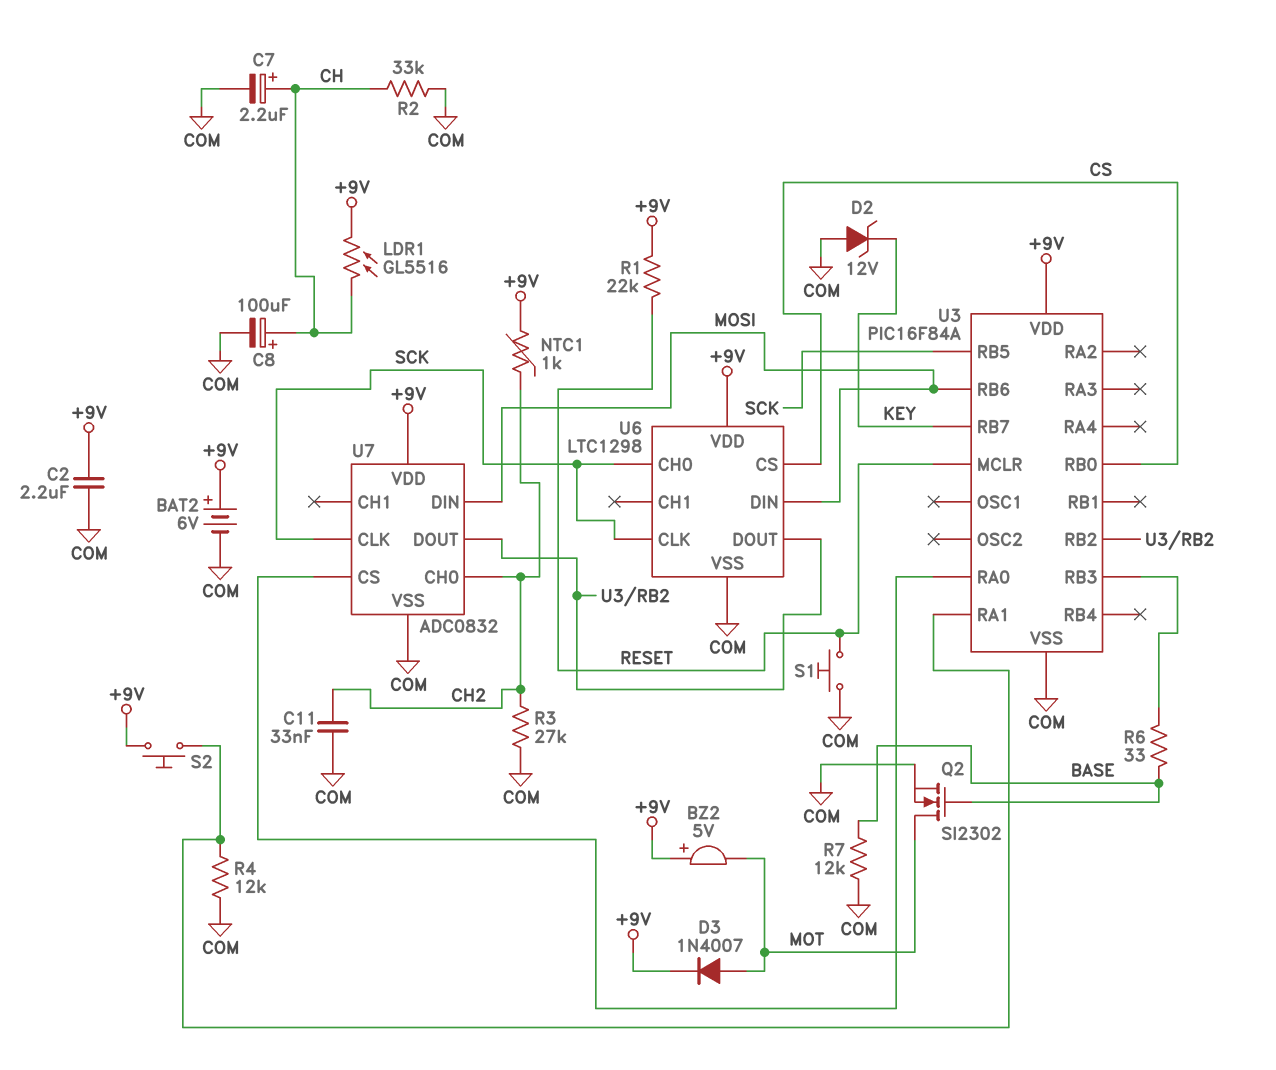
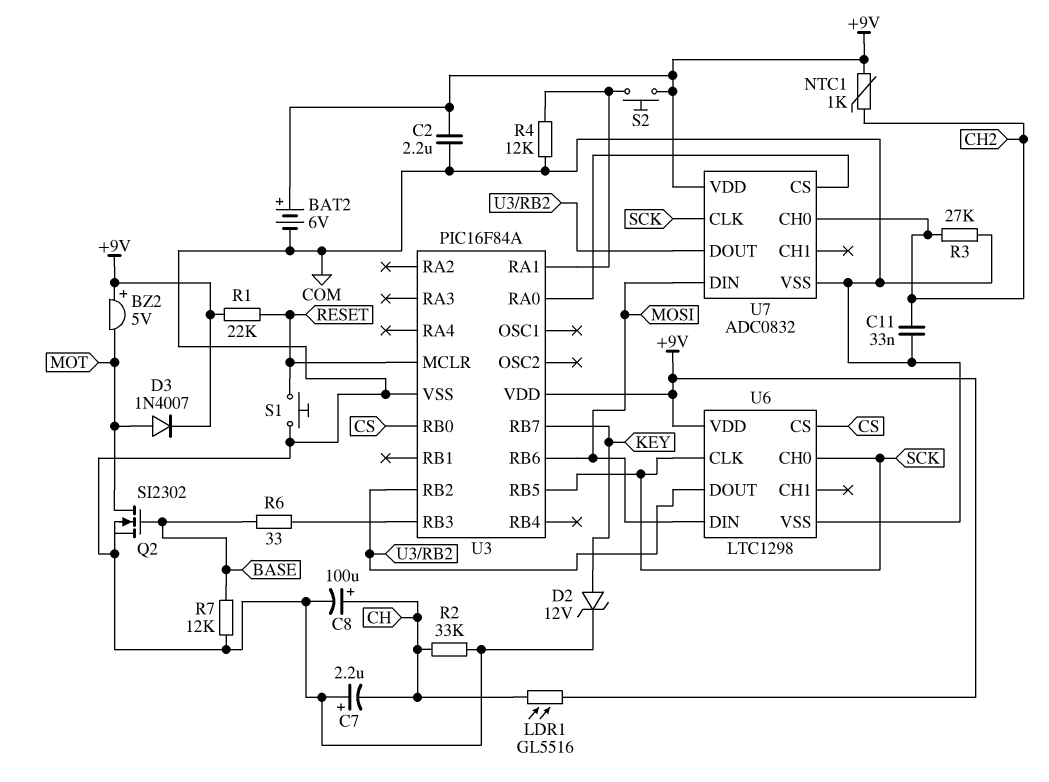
C7: 2.2uF (plus CH, minus COM) -> 2.2uF (plus COM, minus CH)
D2: zener 12V (A COM, K KEY) -> zener 12V (A KEY, K COM)

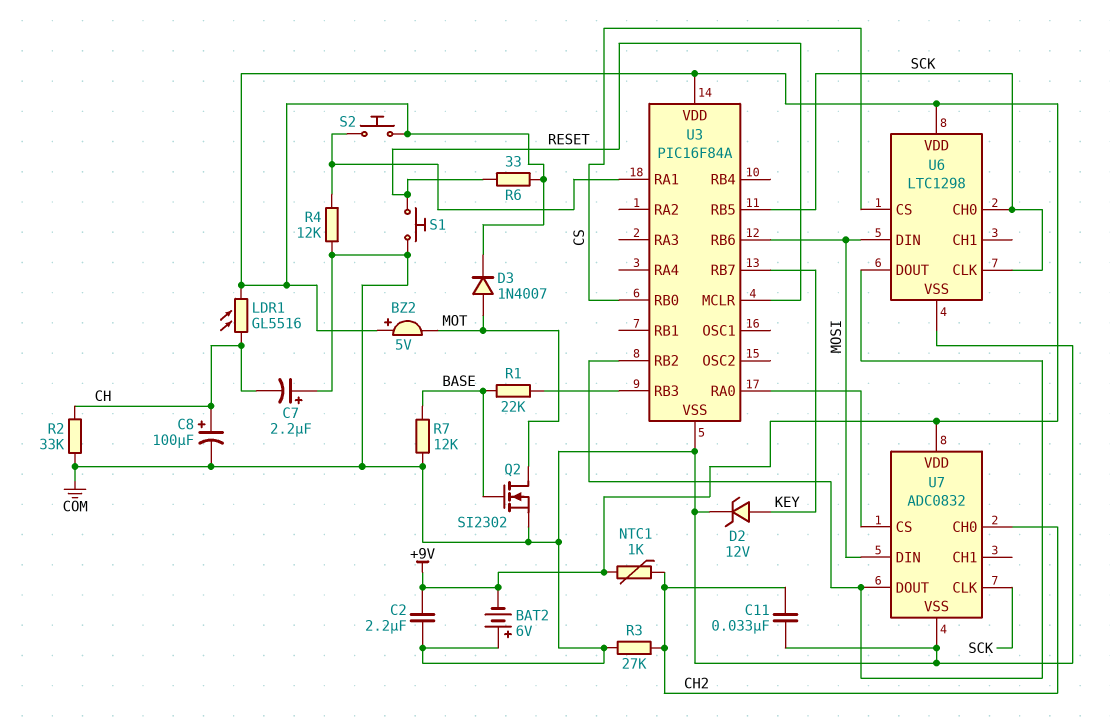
BAT2: 6V (plus +9V, minus COM) -> 6V (plus COM, minus +9V)
R1: 22k (+9V, RESET) -> 22k (BASE, U3/RB3)
R6: 33 (BASE, U3/RB3) -> 33 (+9V, RESET)

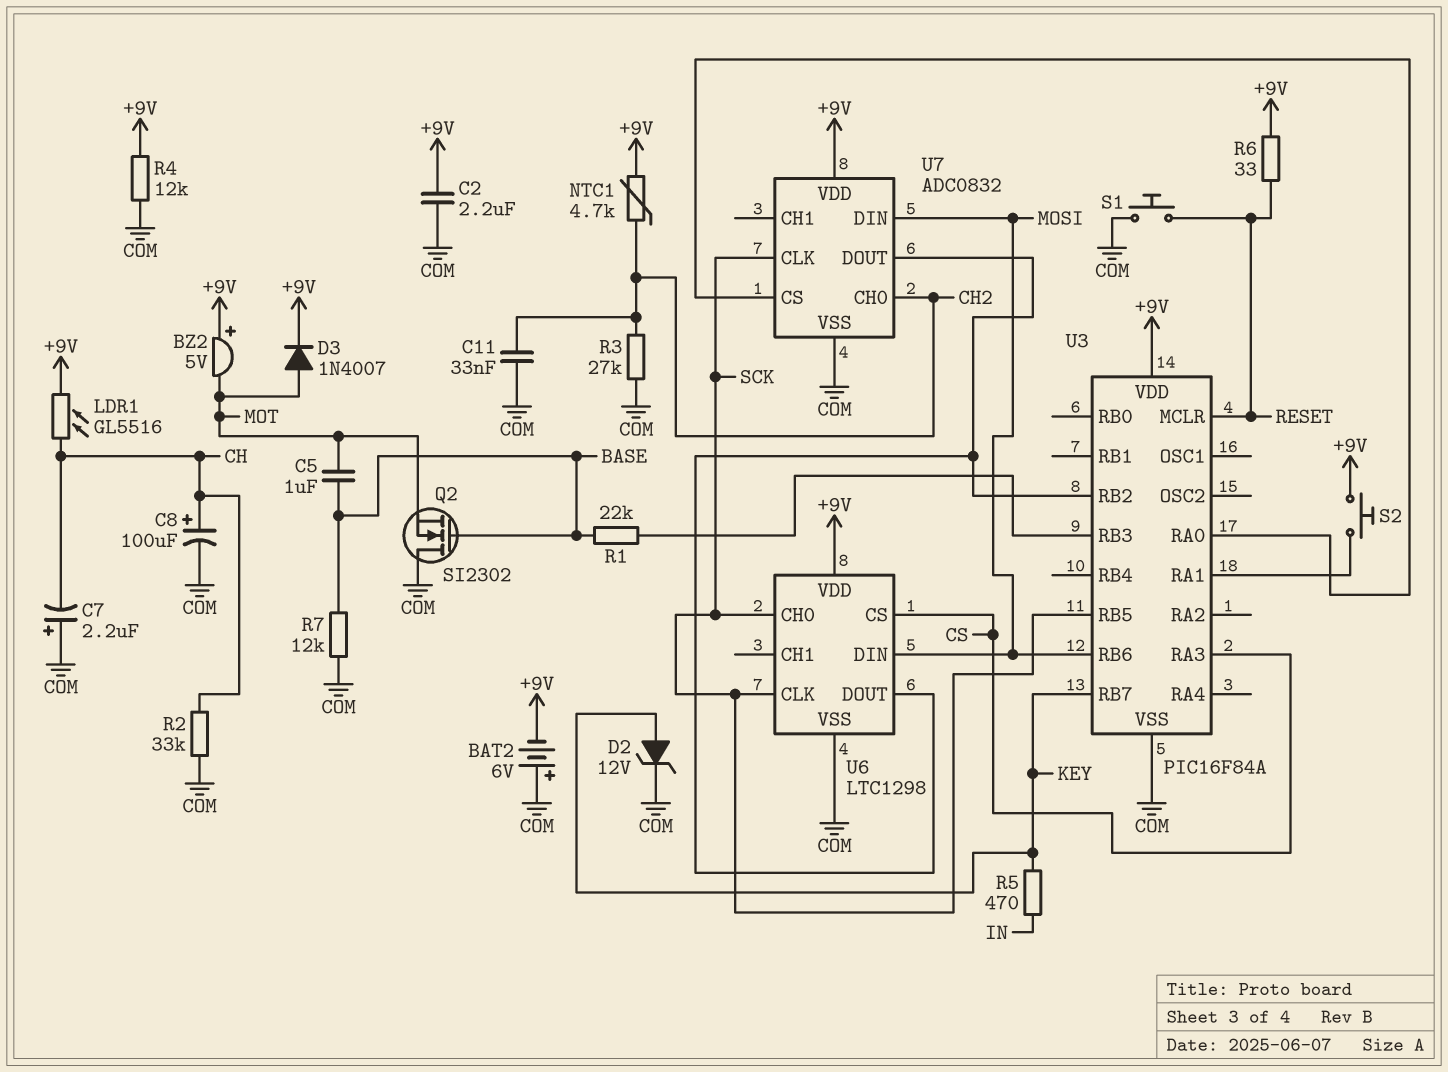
C5: none -> 1uF (BASE, MOT)
NTC1: 1k (+9V, CH2) -> 4.7k (+9V, CH2)
Q2: NMOS SI2302 (G BASE, D MOT, S COM) -> NMOS SI2302 (G BASE, D COM, S MOT)
R4: 12k (COM, U3/RA1) -> 12k (+9V, COM)
R5: none -> 470 (IN, KEY)
U3 pin RA3: none -> CS
U3 pin RB0: CS -> none

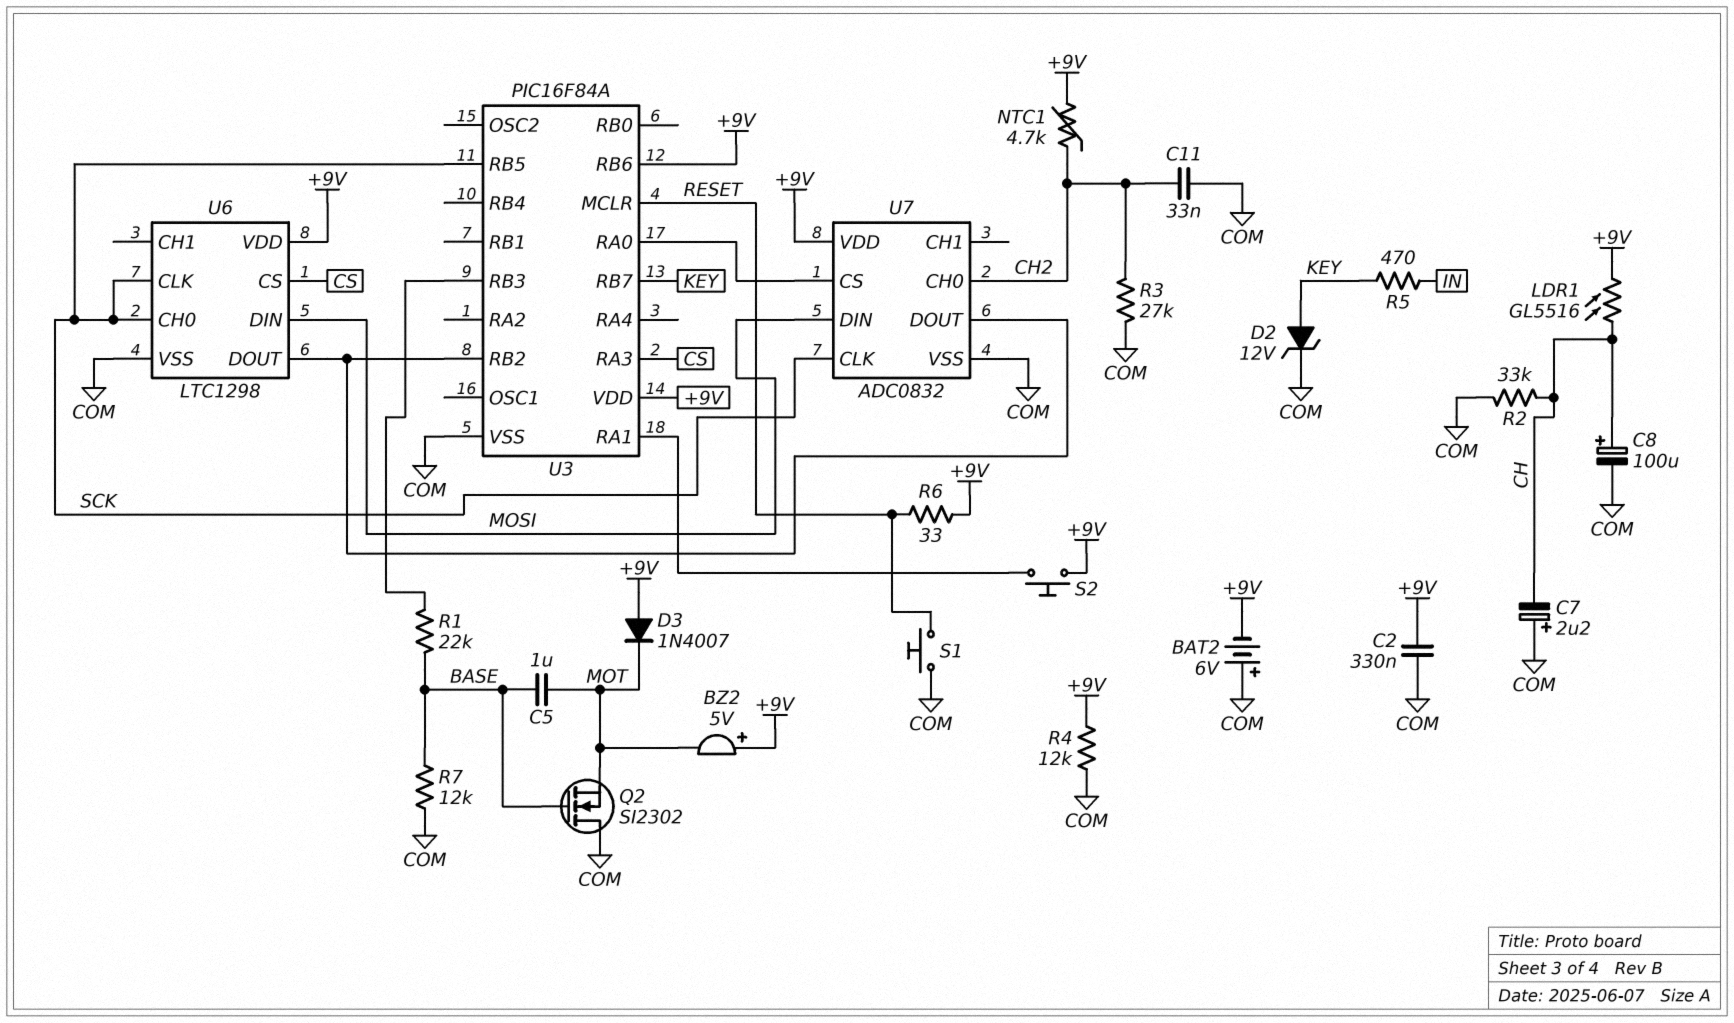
C2: 2.2uF (+9V, COM) -> 330nF (+9V, COM)
D3: diode 1N4007 (A MOT, K +9V) -> diode 1N4007 (A +9V, K MOT)
U3 pin RB6: MOSI -> +9V

